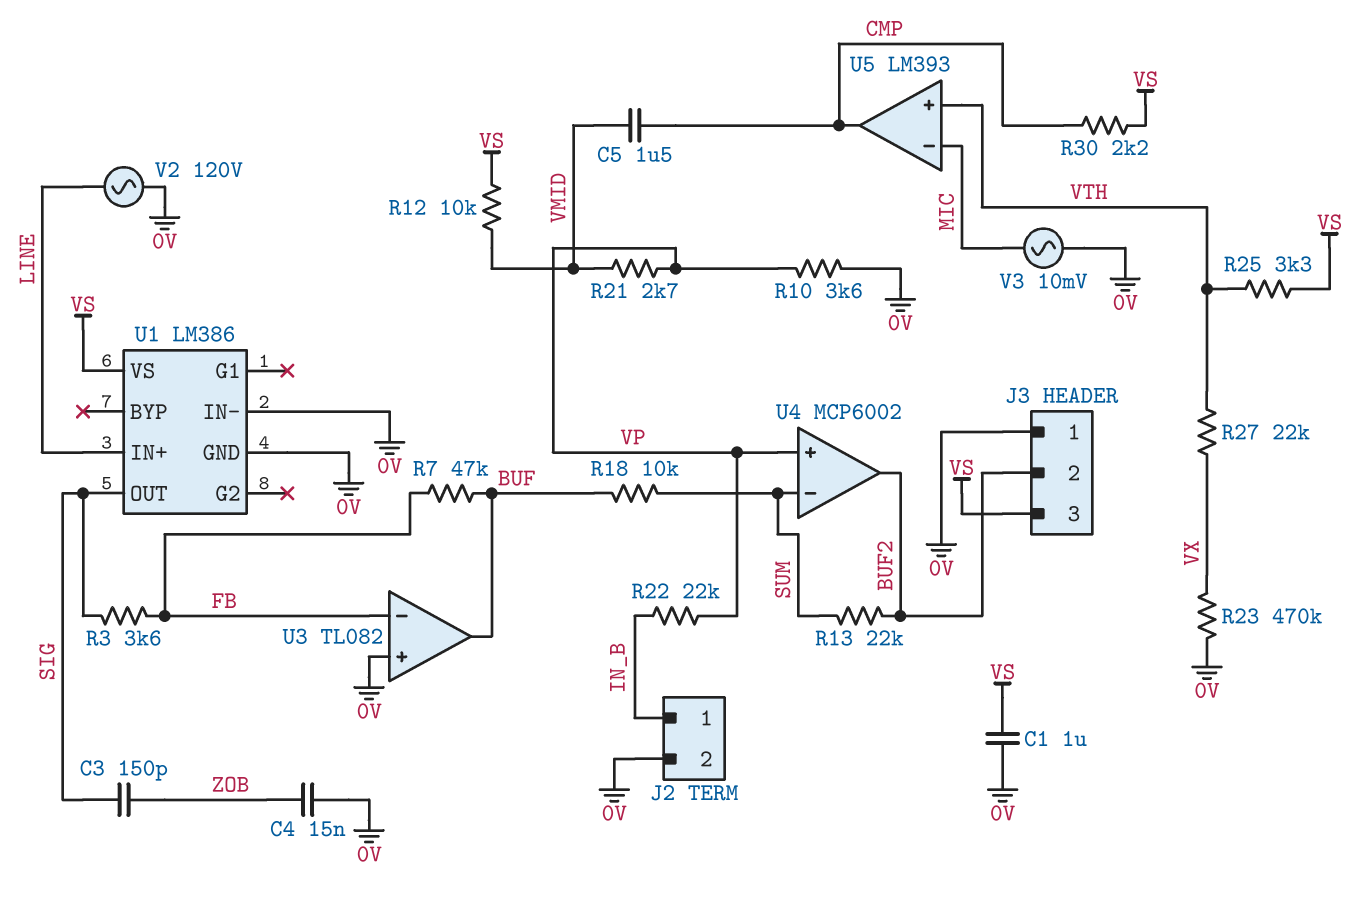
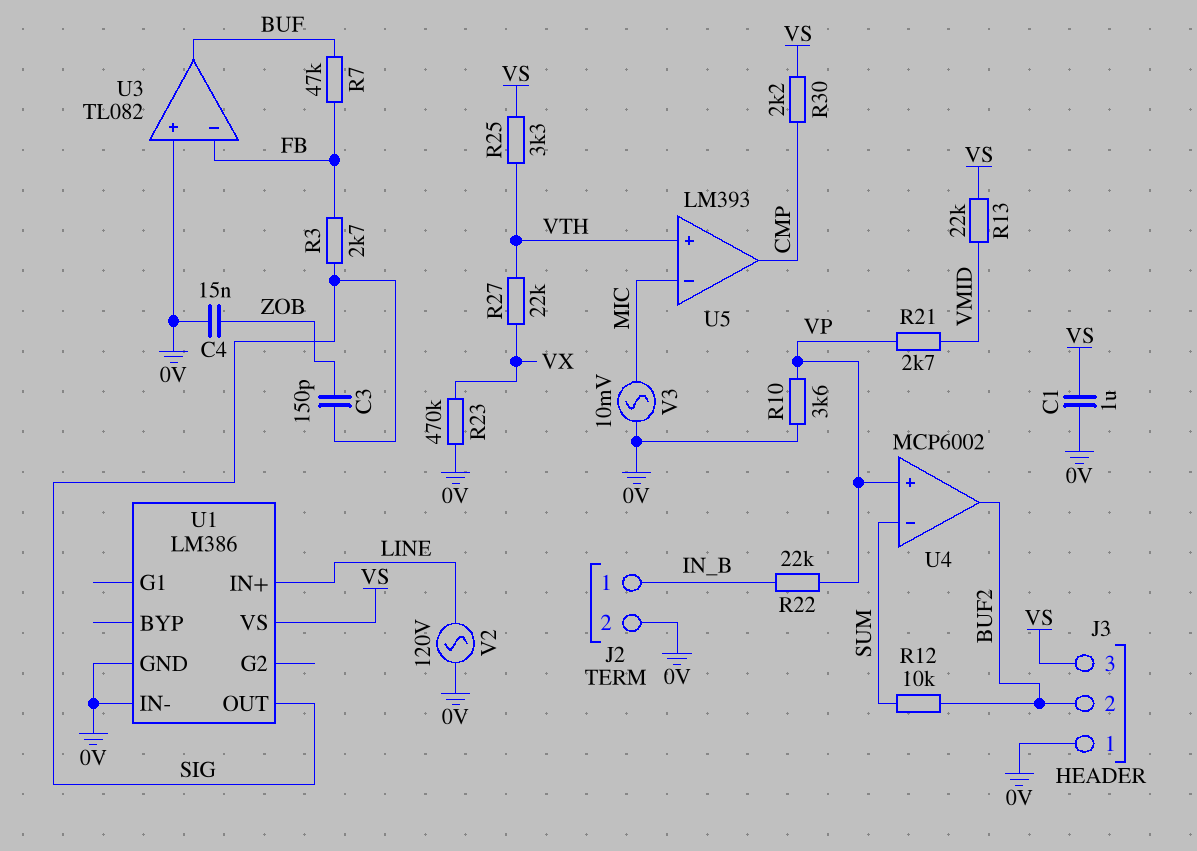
C5: 1.5uF (CMP, VMID) -> none
R3: 3.6k (FB, SIG) -> 2.7k (FB, SIG)
R12: 10k (VMID, VS) -> 10k (BUF2, SUM)
R13: 22k (BUF2, SUM) -> 22k (VMID, VS)
R18: 10k (BUF, SUM) -> none

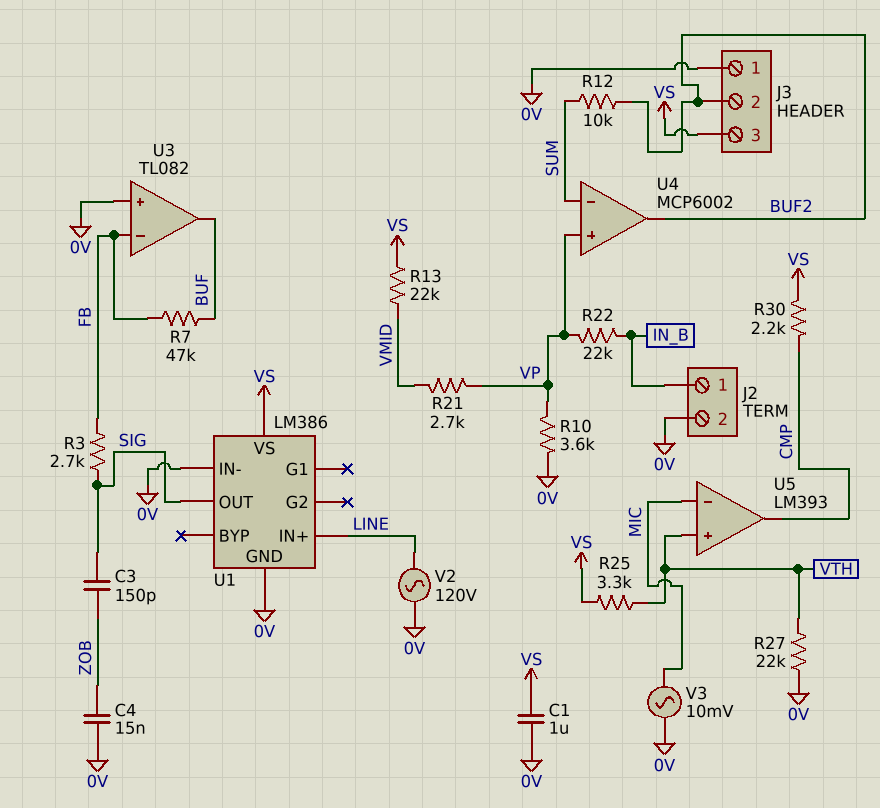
R23: 470k (0V, VX) -> none
R27: 22k (VTH, VX) -> 22k (0V, VTH)

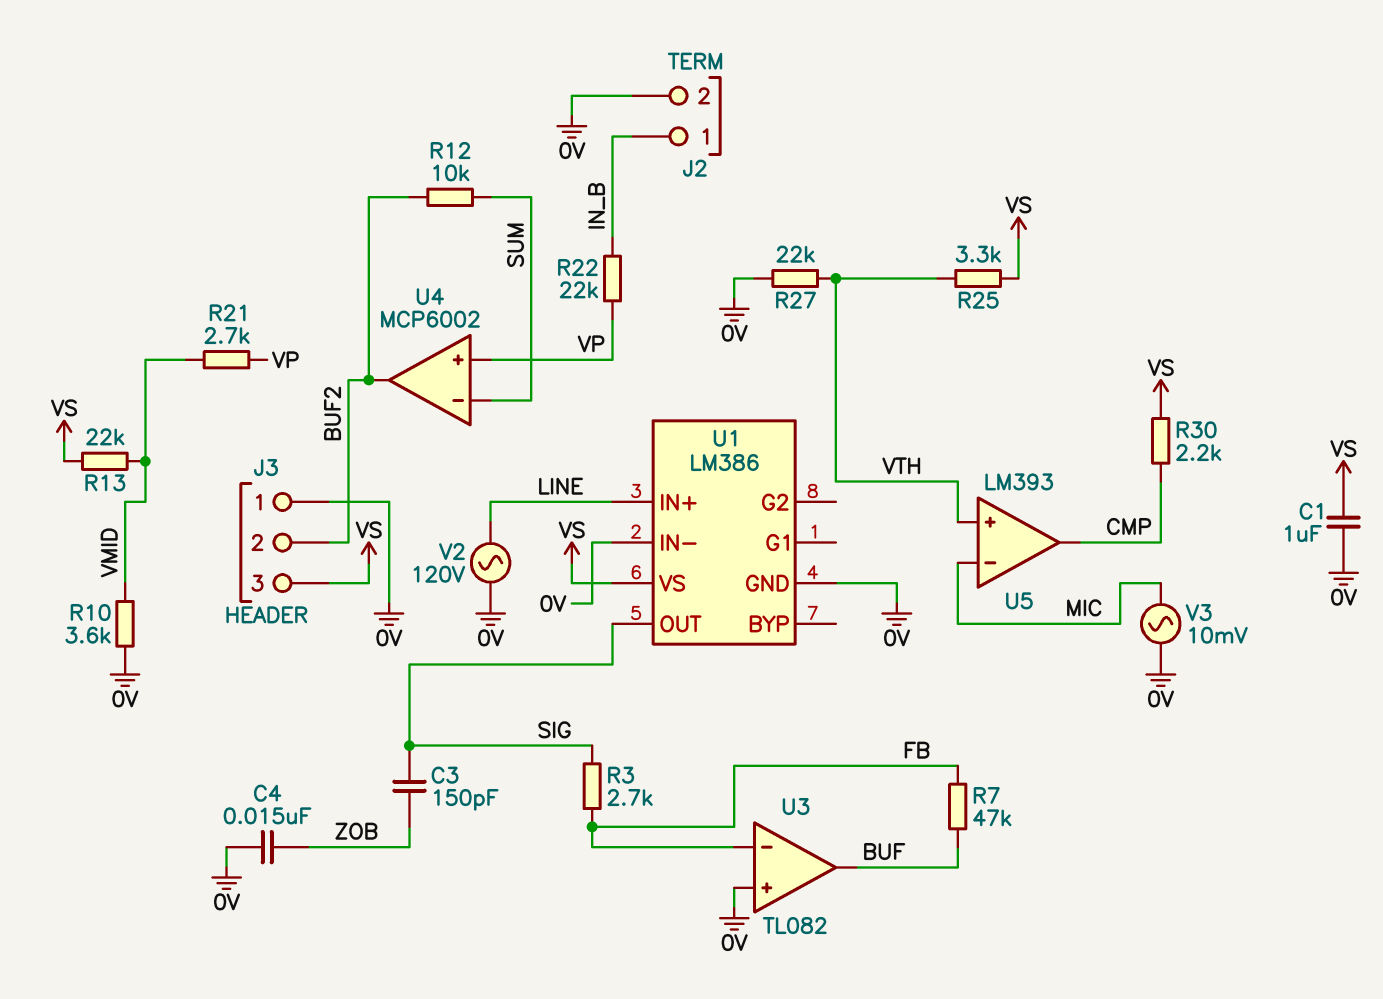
R10: 3.6k (0V, VP) -> 3.6k (0V, VMID)

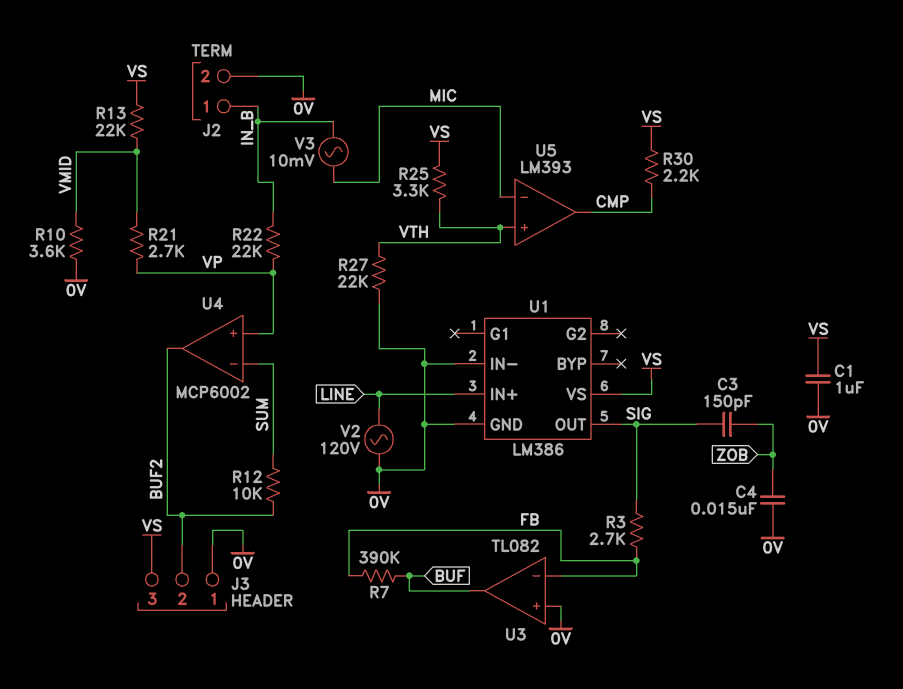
R7: 47k (BUF, FB) -> 390k (BUF, FB)
V3: AC 10mV (0V, MIC) -> AC 10mV (IN_B, MIC)

